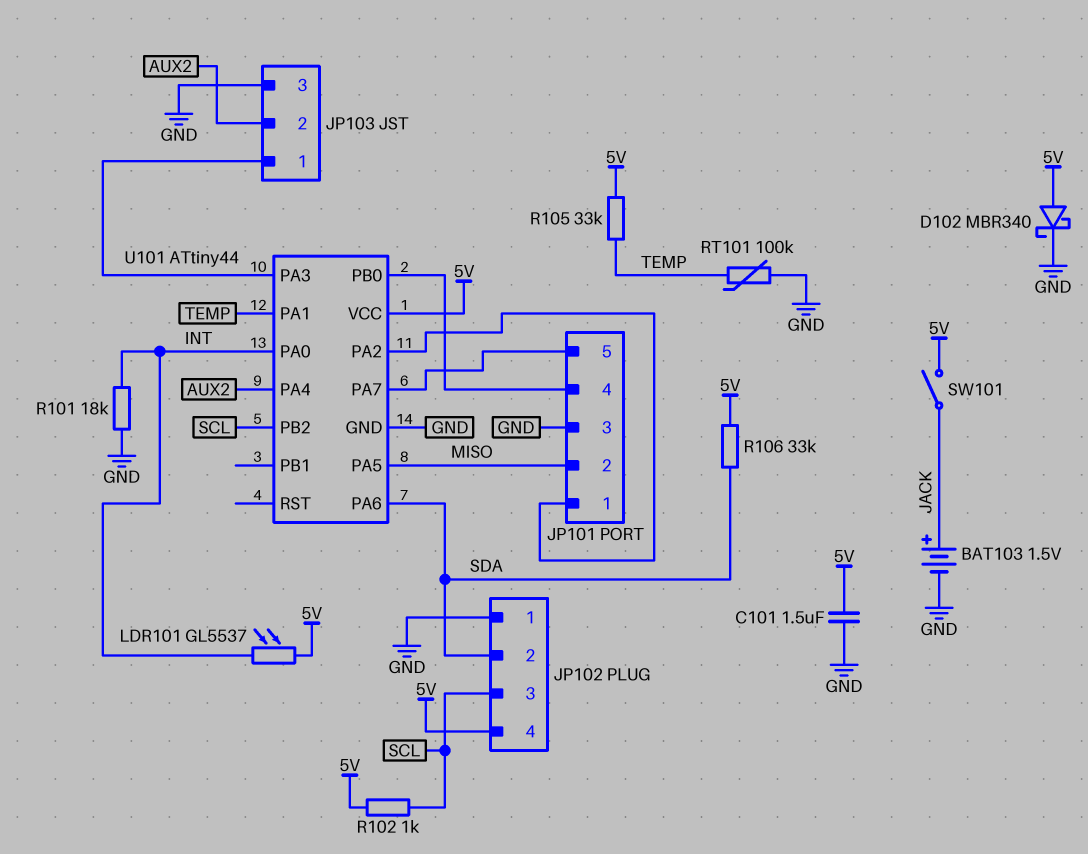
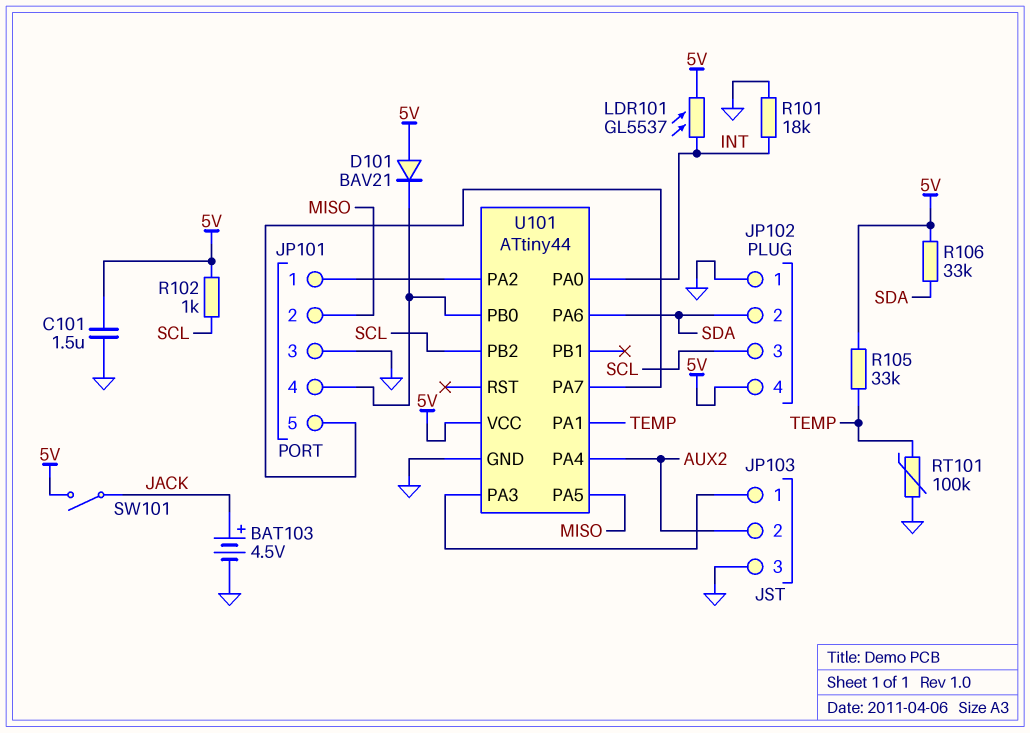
BAT103: 1.5V (plus JACK, minus GND) -> 4.5V (plus JACK, minus GND)
D101: none -> diode BAV21 (A 5V, K JP101/4)
D102: schottky MBR340 (A 5V, K GND) -> none

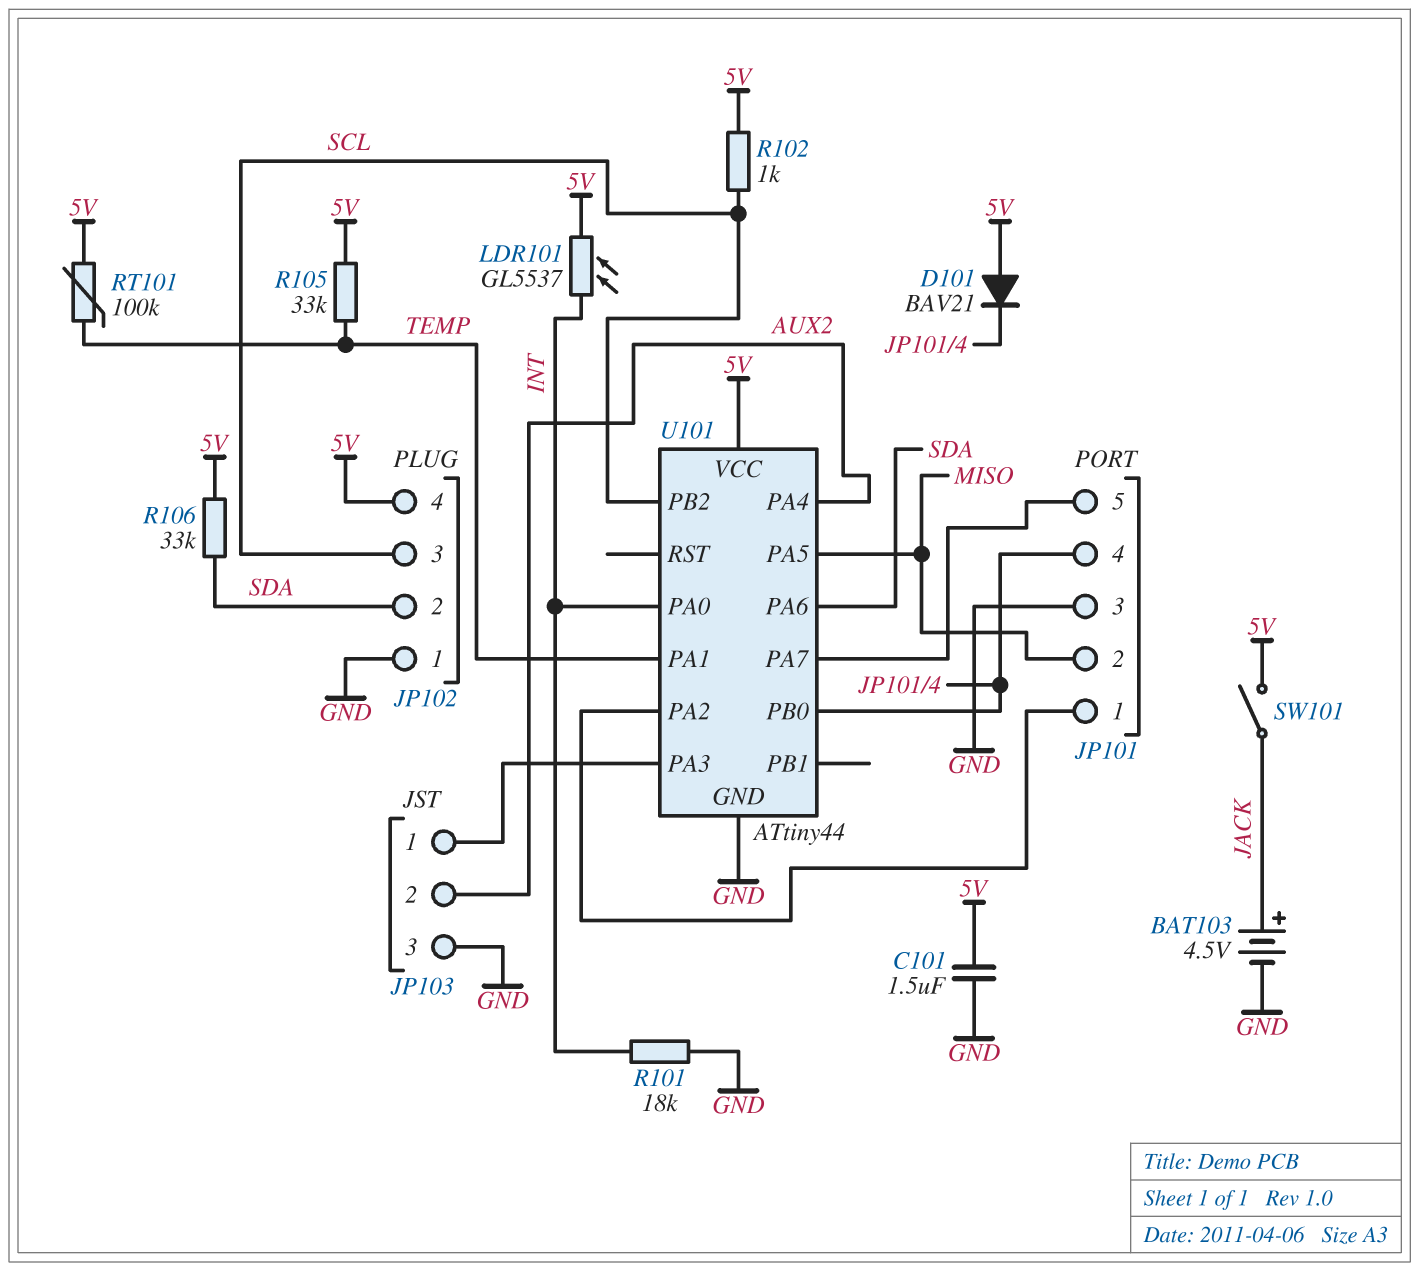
RT101: 100k (GND, TEMP) -> 100k (5V, TEMP)

